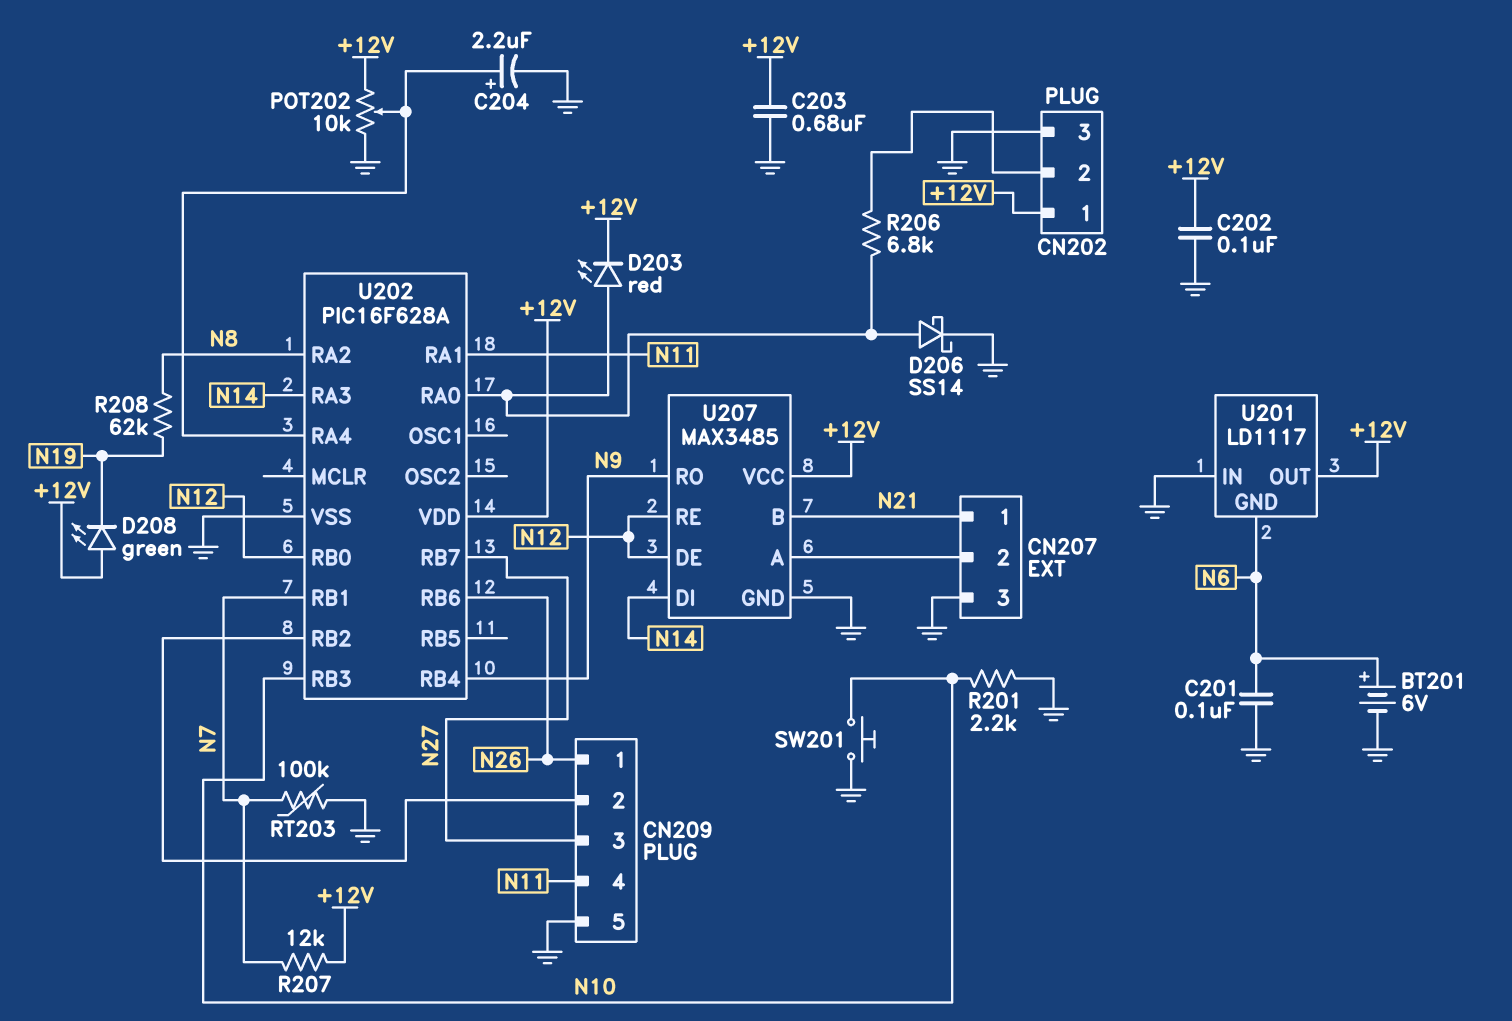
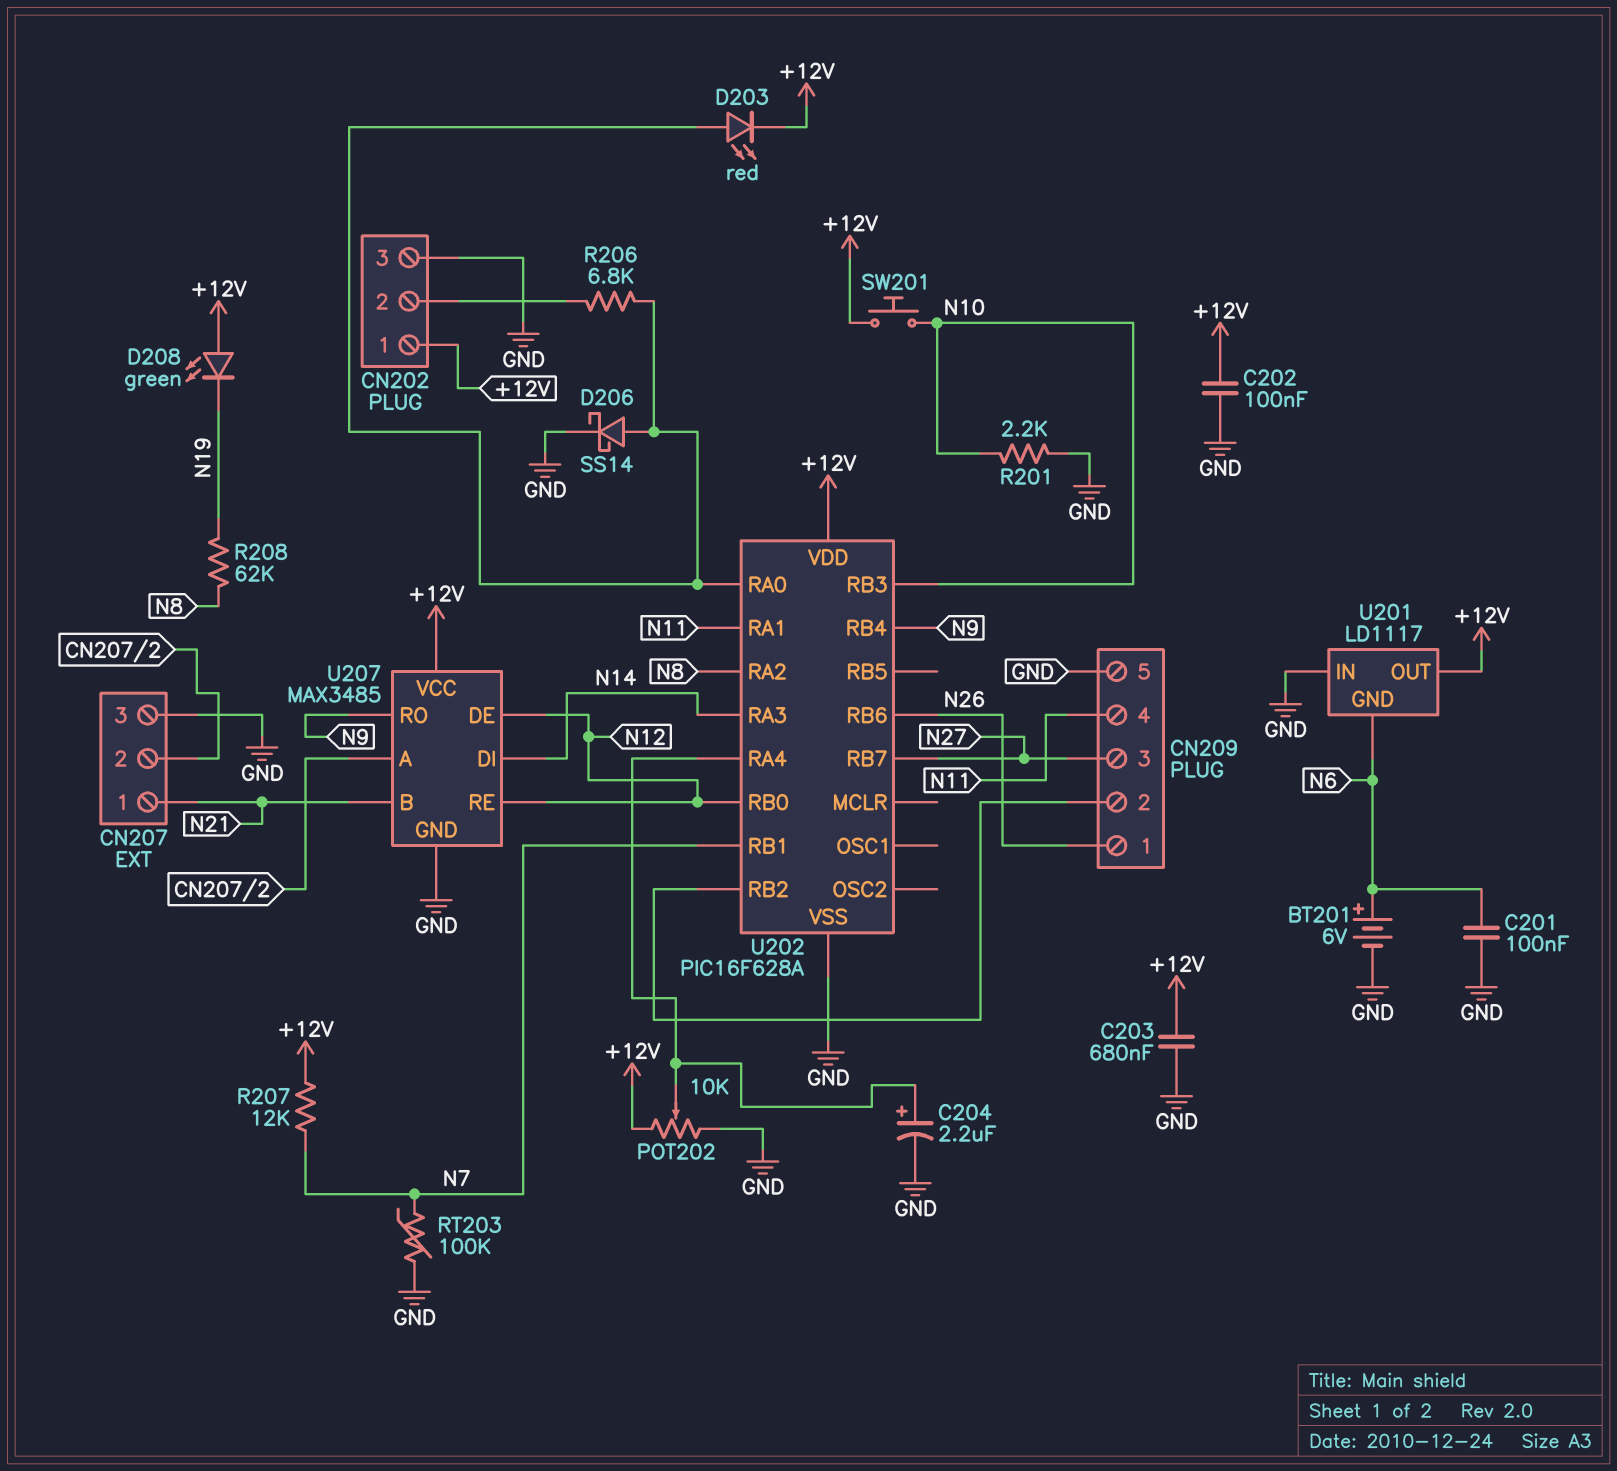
SW201: button (GND, N10) -> button (+12V, N10)

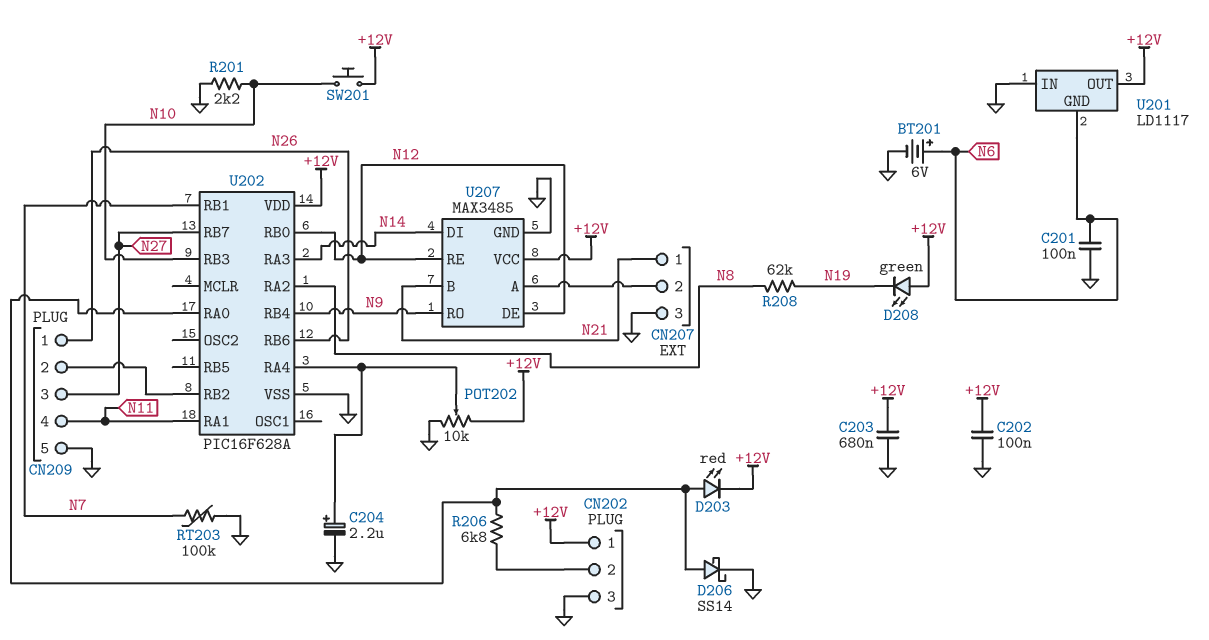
R207: 12k (+12V, N7) -> none

